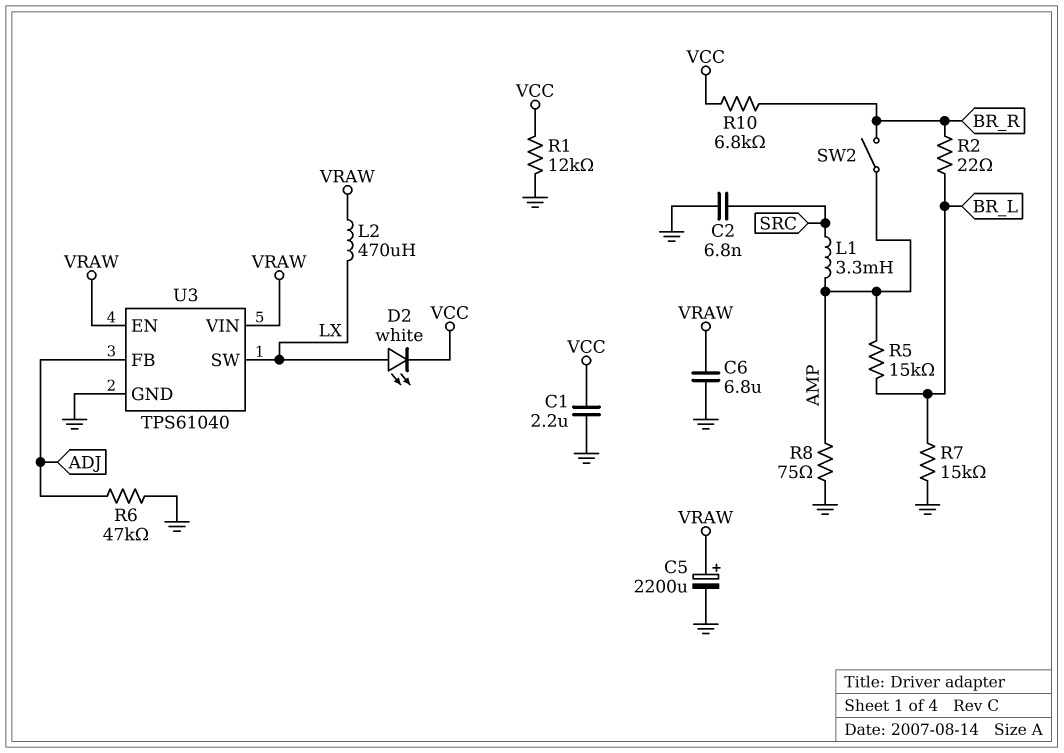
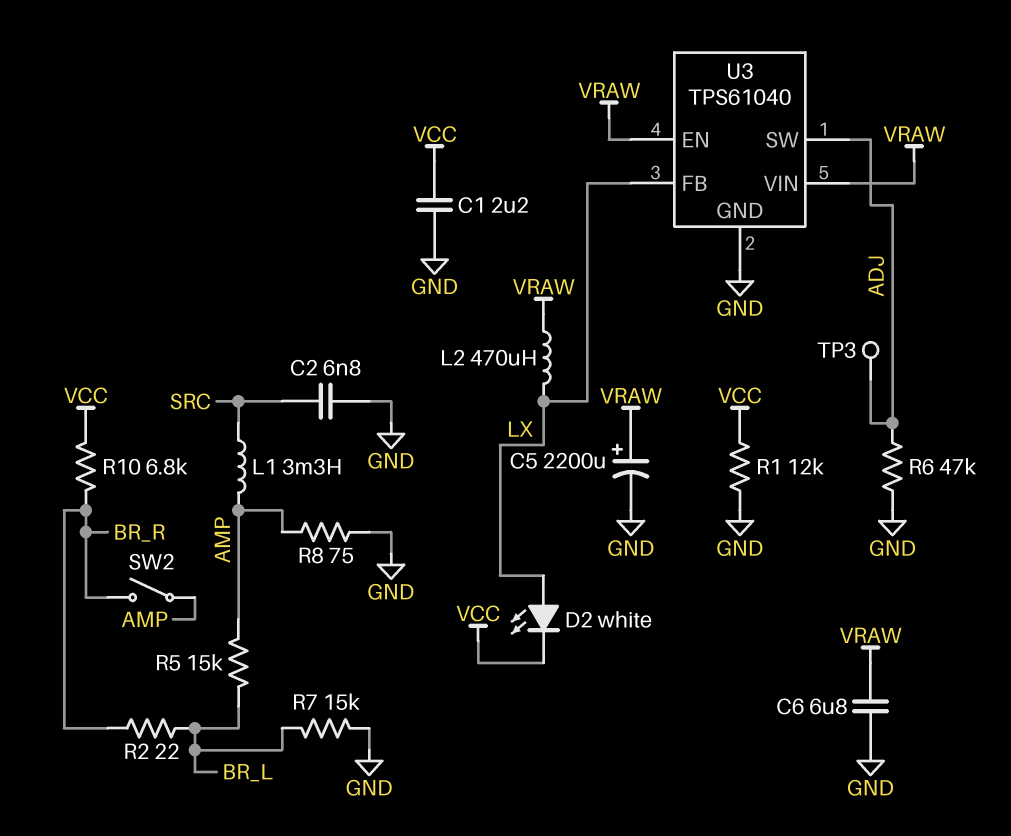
TP3: none -> test point (ADJ)
U3 pin FB: ADJ -> LX
U3 pin SW: LX -> ADJ

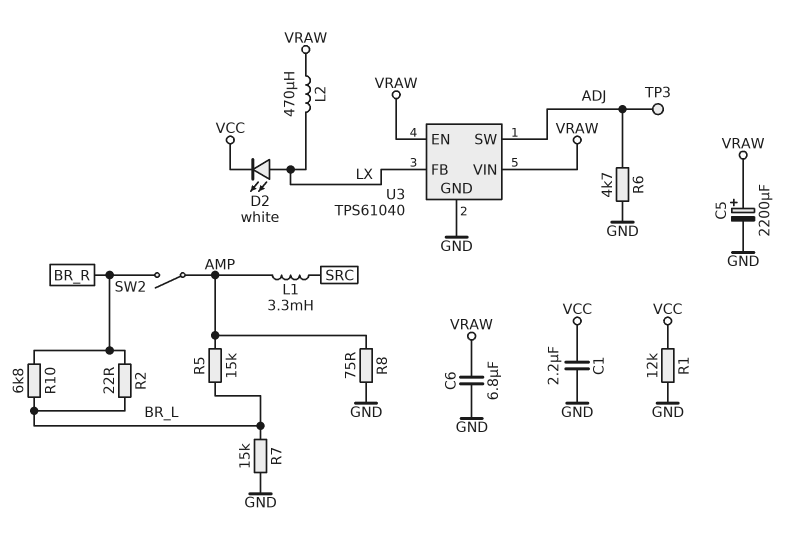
C2: 6.8nF (GND, SRC) -> none
R6: 47k (ADJ, GND) -> 4.7k (ADJ, GND)
R10: 6.8k (BR_R, VCC) -> 6.8k (BR_L, BR_R)

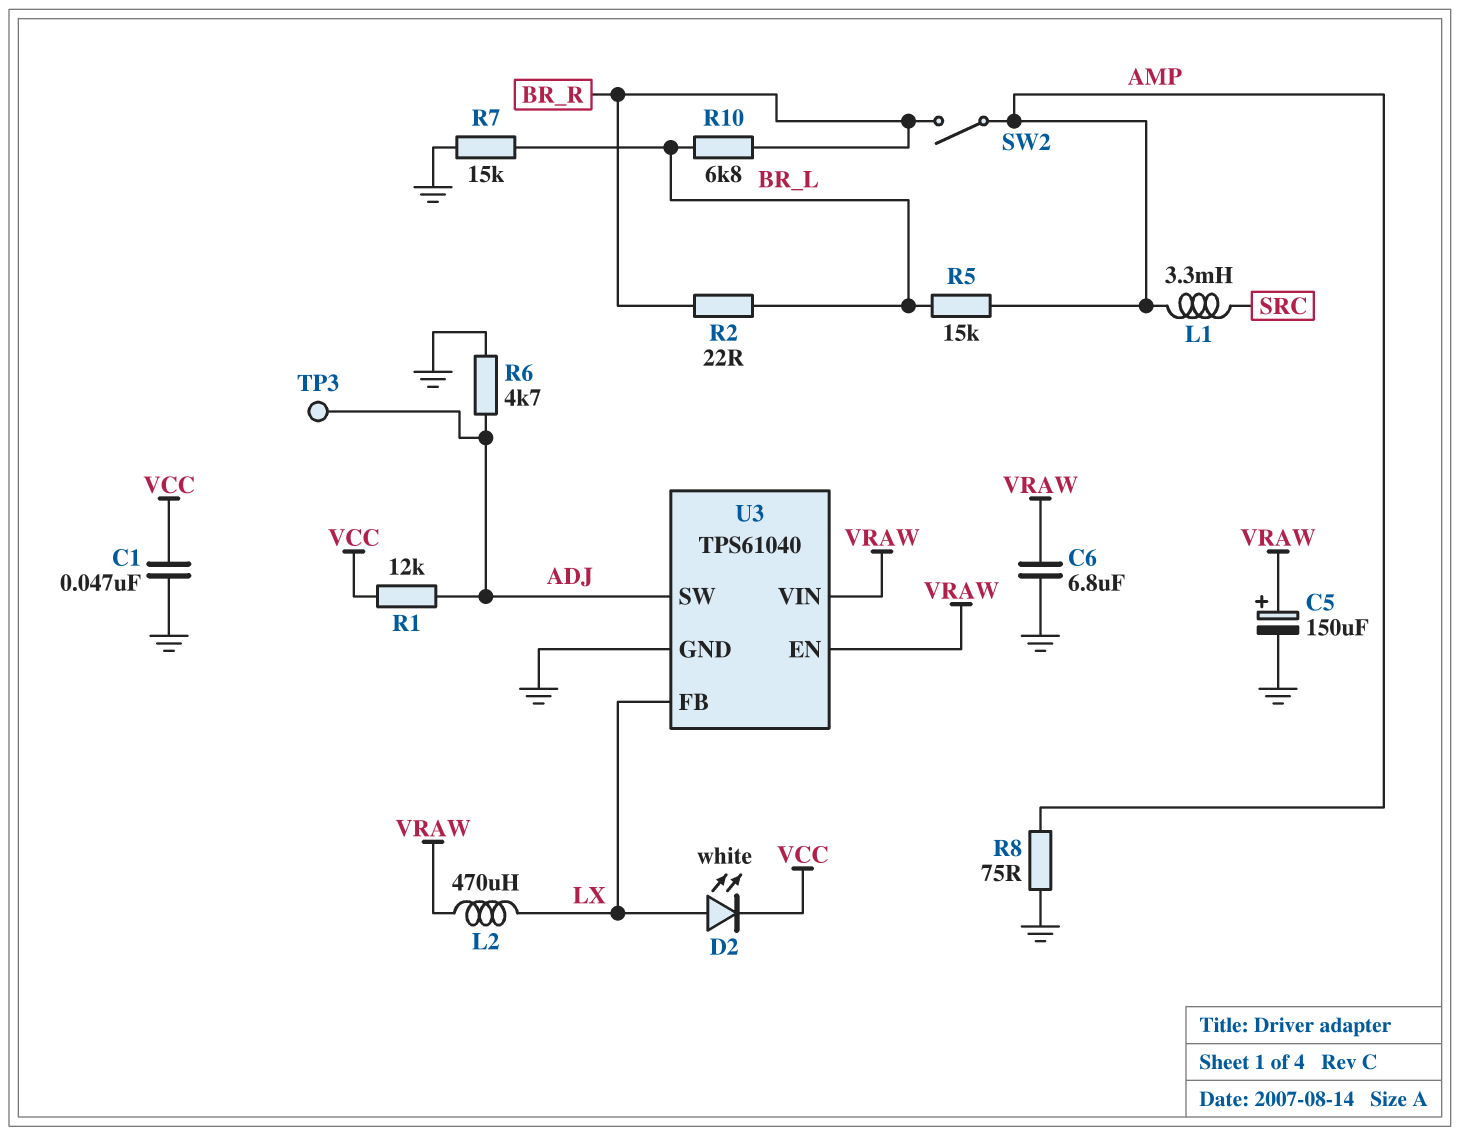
C1: 2.2uF (GND, VCC) -> 47nF (GND, VCC)
C5: 2200uF (plus VRAW, minus GND) -> 150uF (plus VRAW, minus GND)
R1: 12k (GND, VCC) -> 12k (ADJ, VCC)

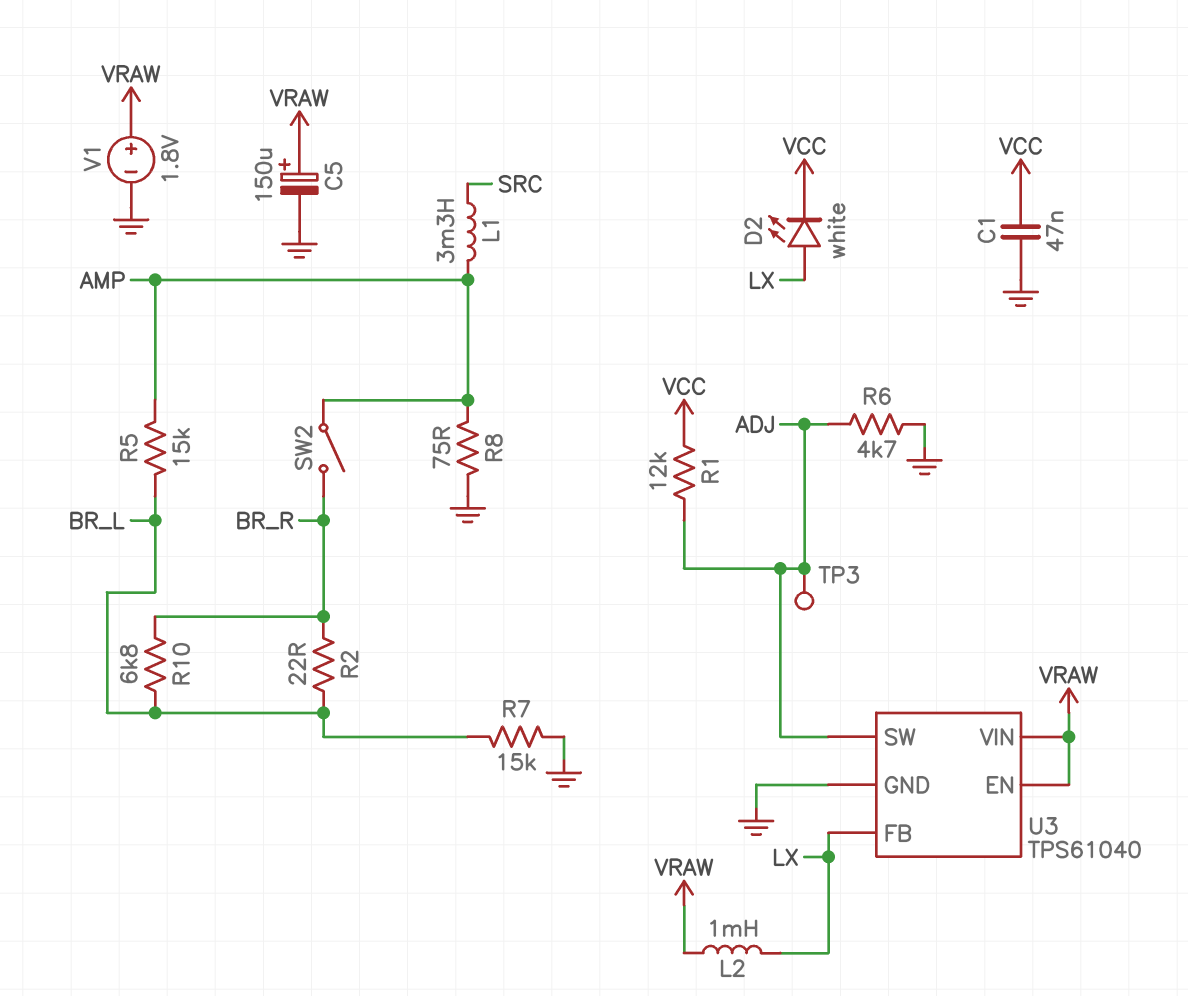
C6: 6.8uF (GND, VRAW) -> none
L2: 470uH (LX, VRAW) -> 1mH (LX, VRAW)
V1: none -> 1.8V (plus VRAW, minus GND)

